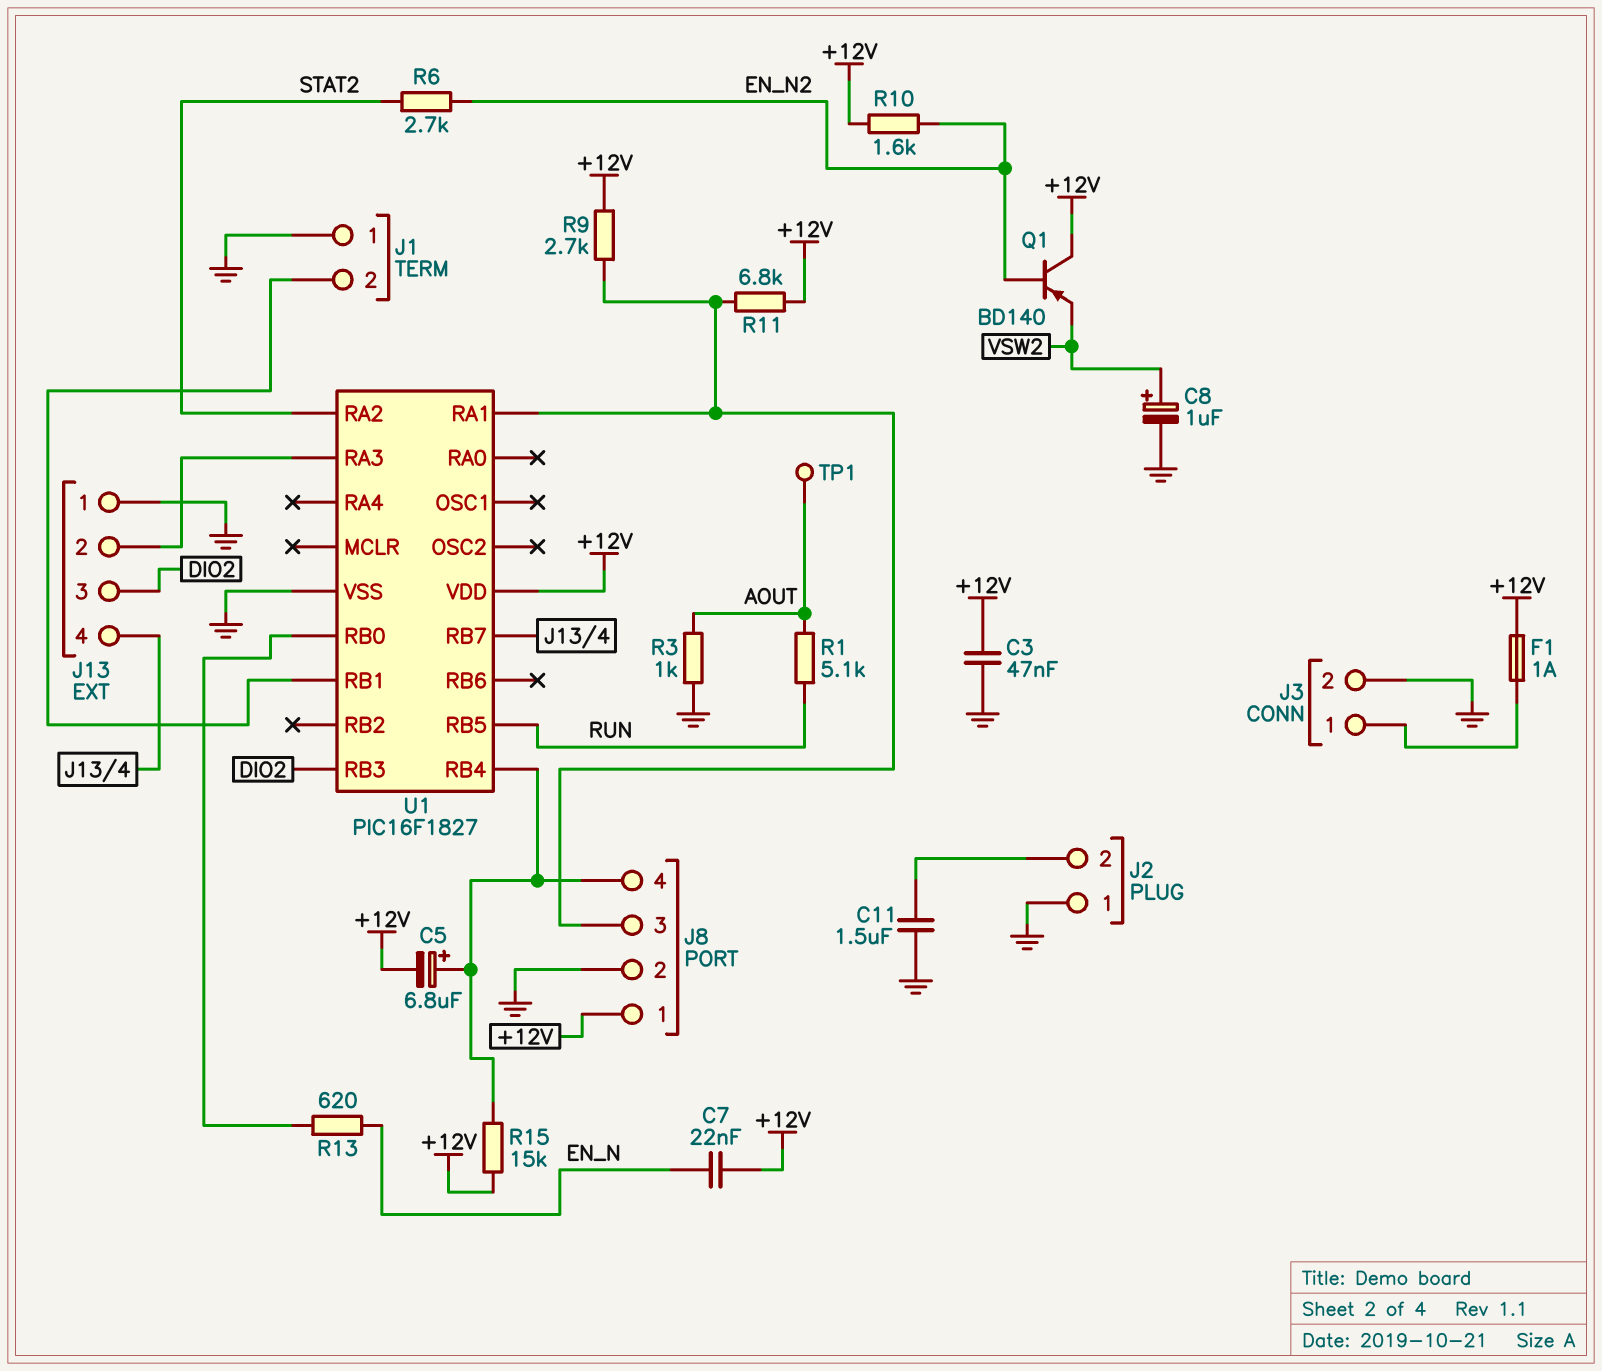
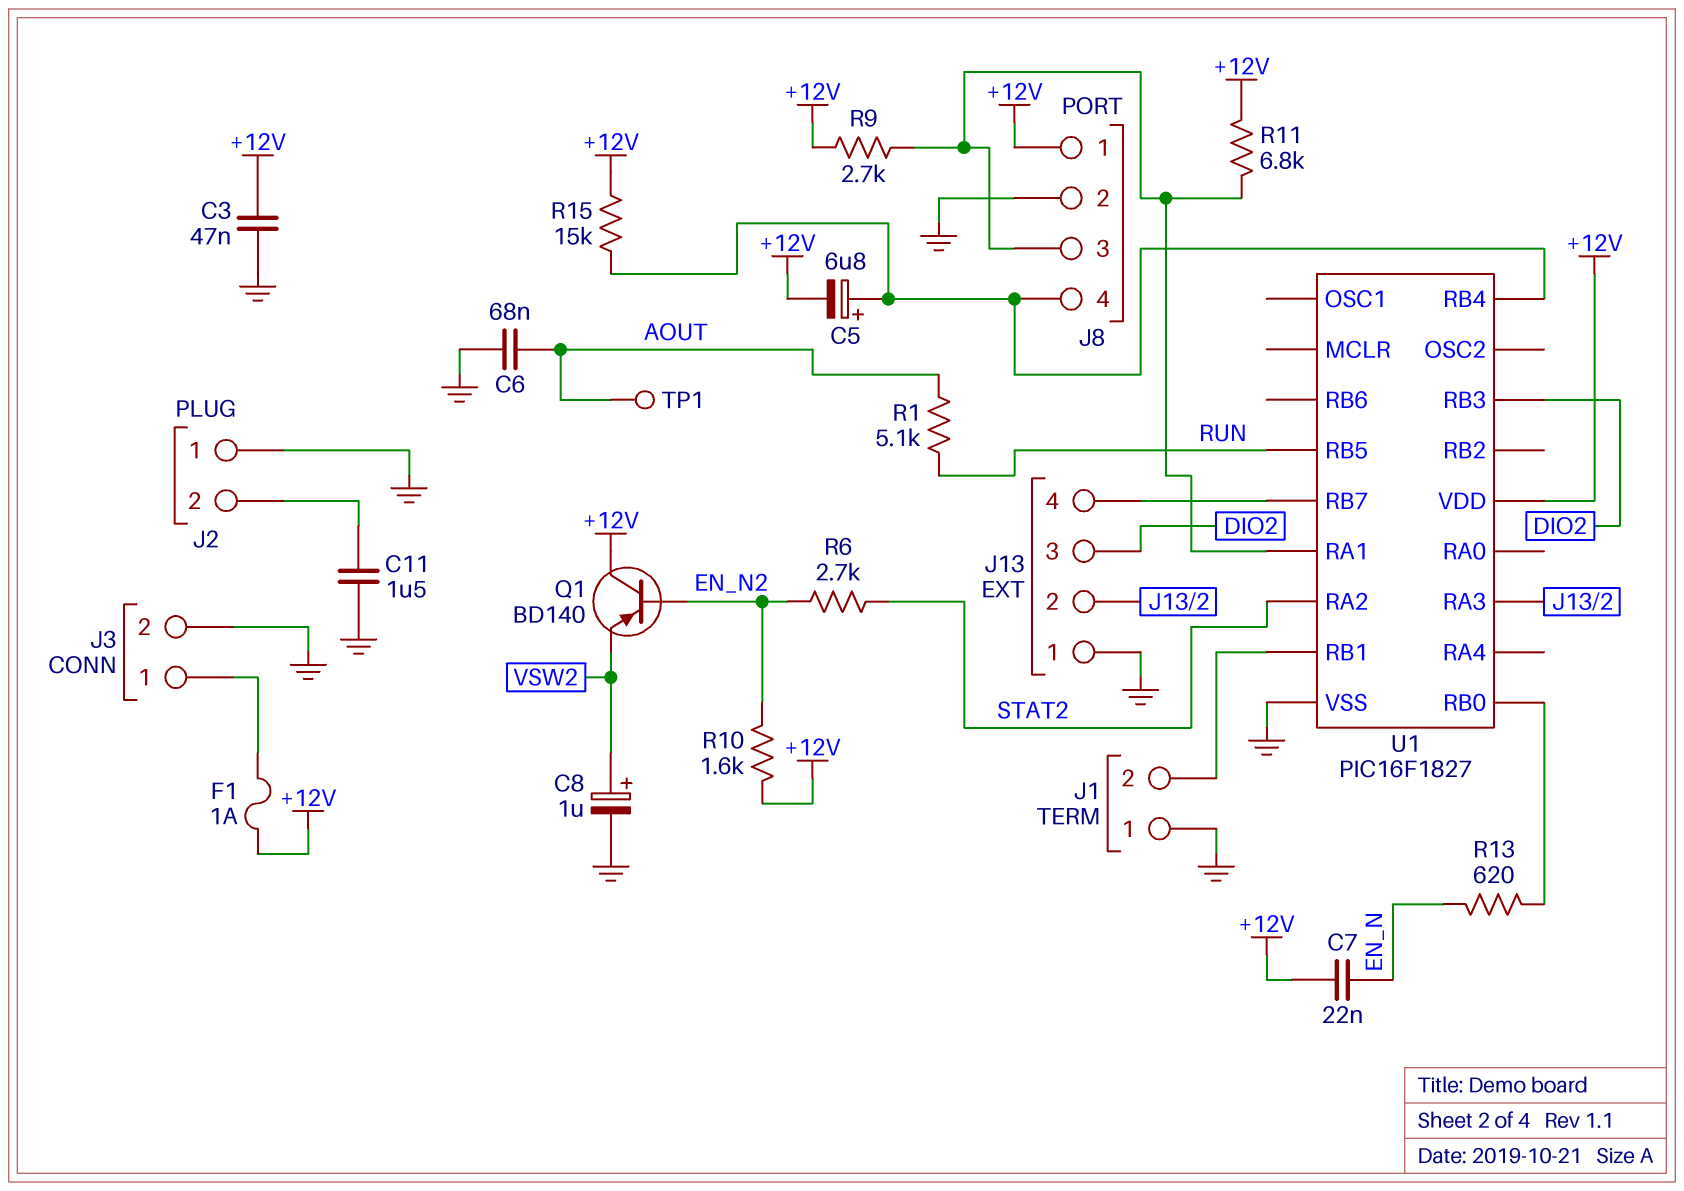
C6: none -> 68nF (AOUT, GND)
R3: 1k (AOUT, GND) -> none

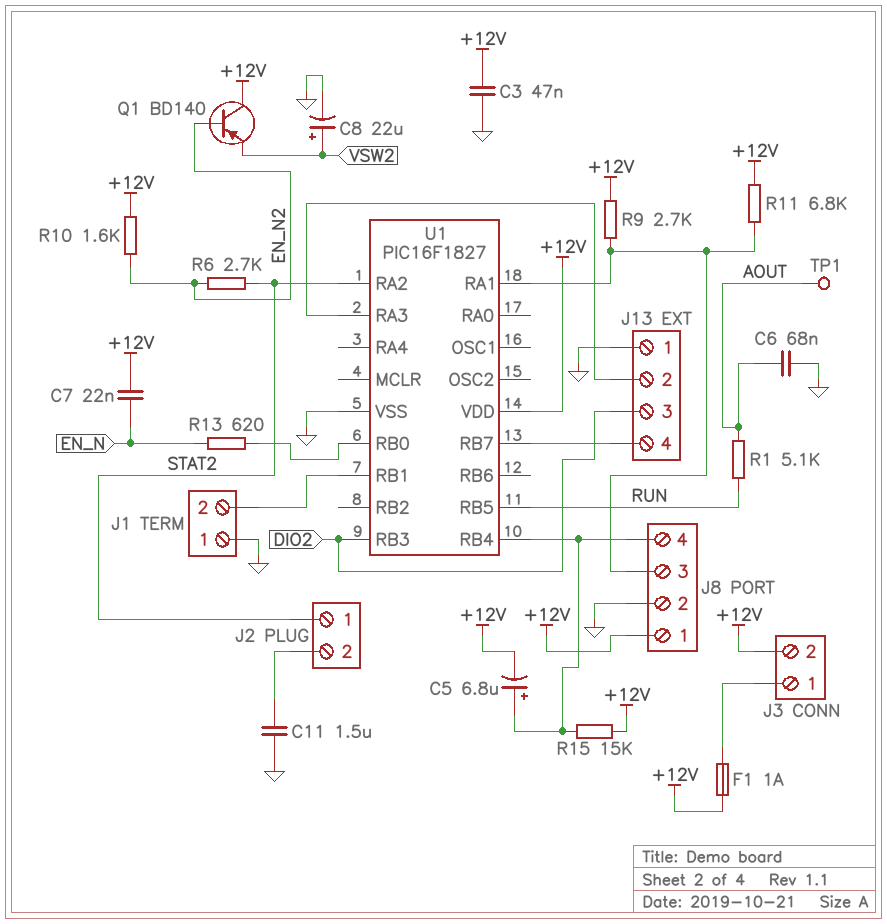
C8: 1uF (plus VSW2, minus GND) -> 22uF (plus VSW2, minus GND)
J2 pin 1: GND -> STAT2
J3 pin 2: GND -> +12V

